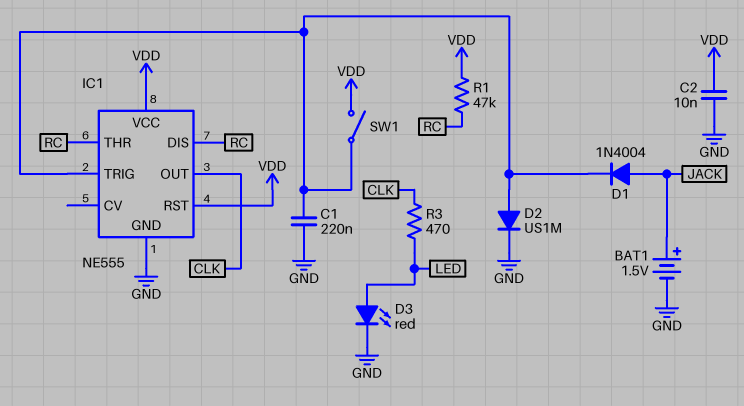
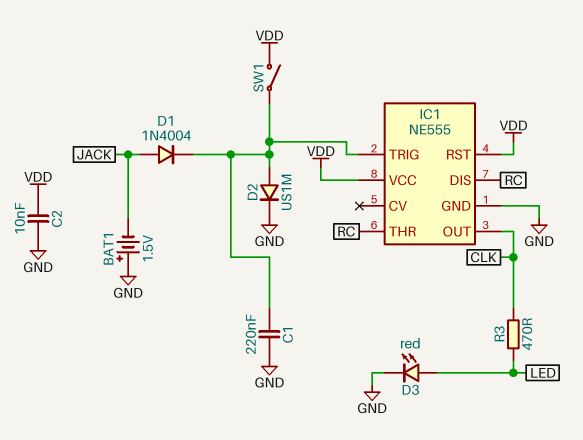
BAT1: 1.5V (plus JACK, minus GND) -> 1.5V (plus GND, minus JACK)
R1: 47k (RC, VDD) -> none

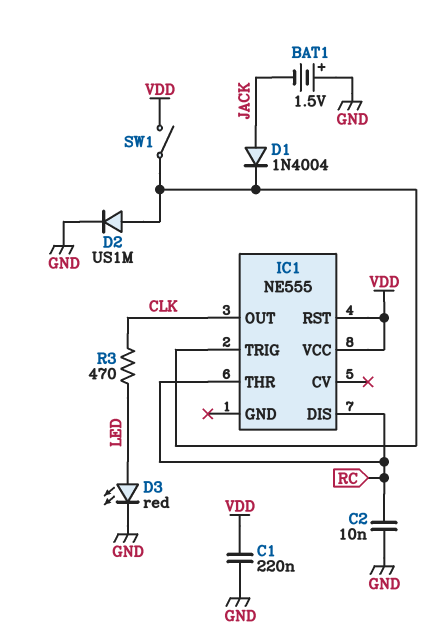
C1: 220nF (GND, IC1/TRIG) -> 220nF (GND, VDD)
C2: 10nF (GND, VDD) -> 10nF (GND, RC)
IC1 pin GND: GND -> none

